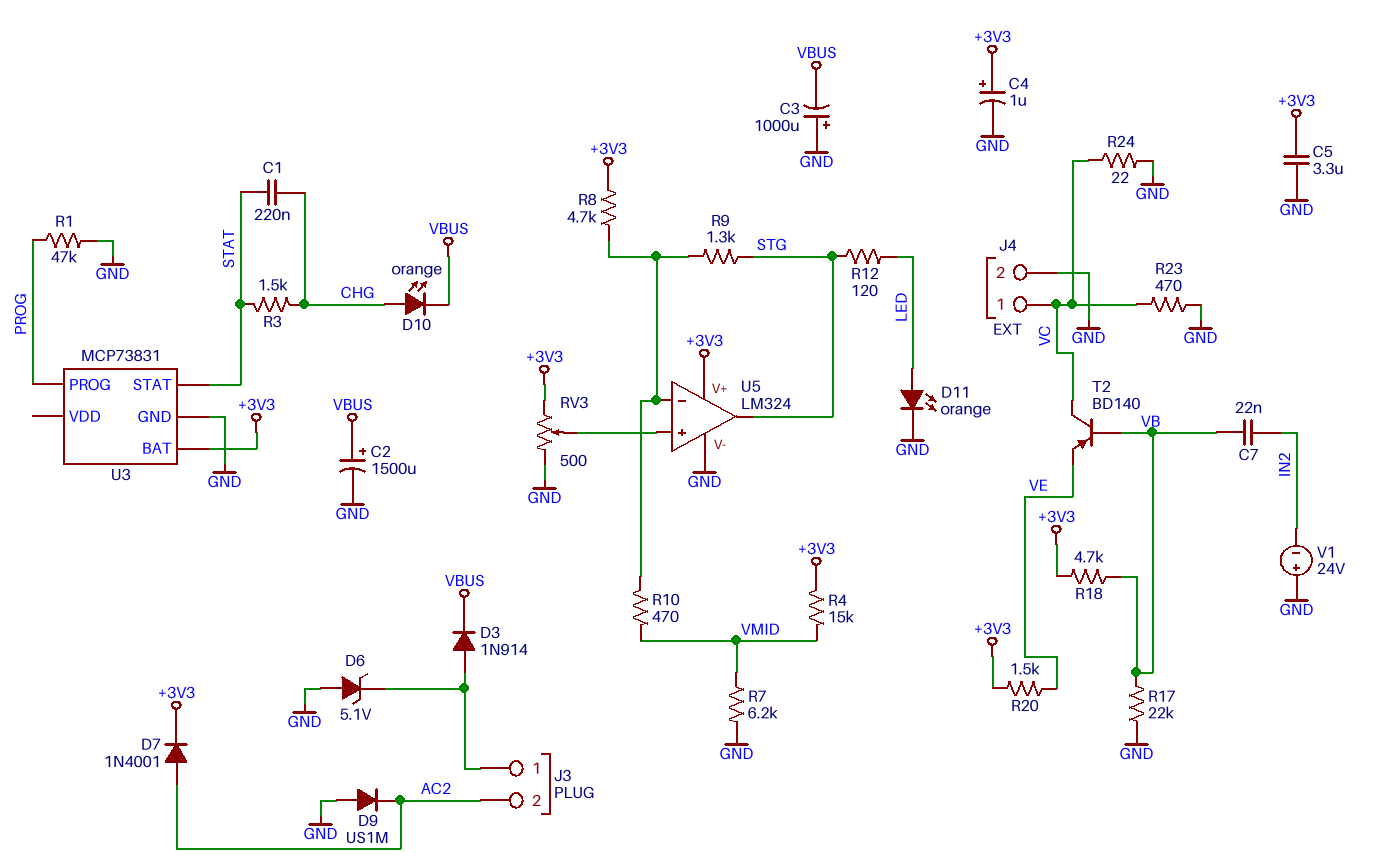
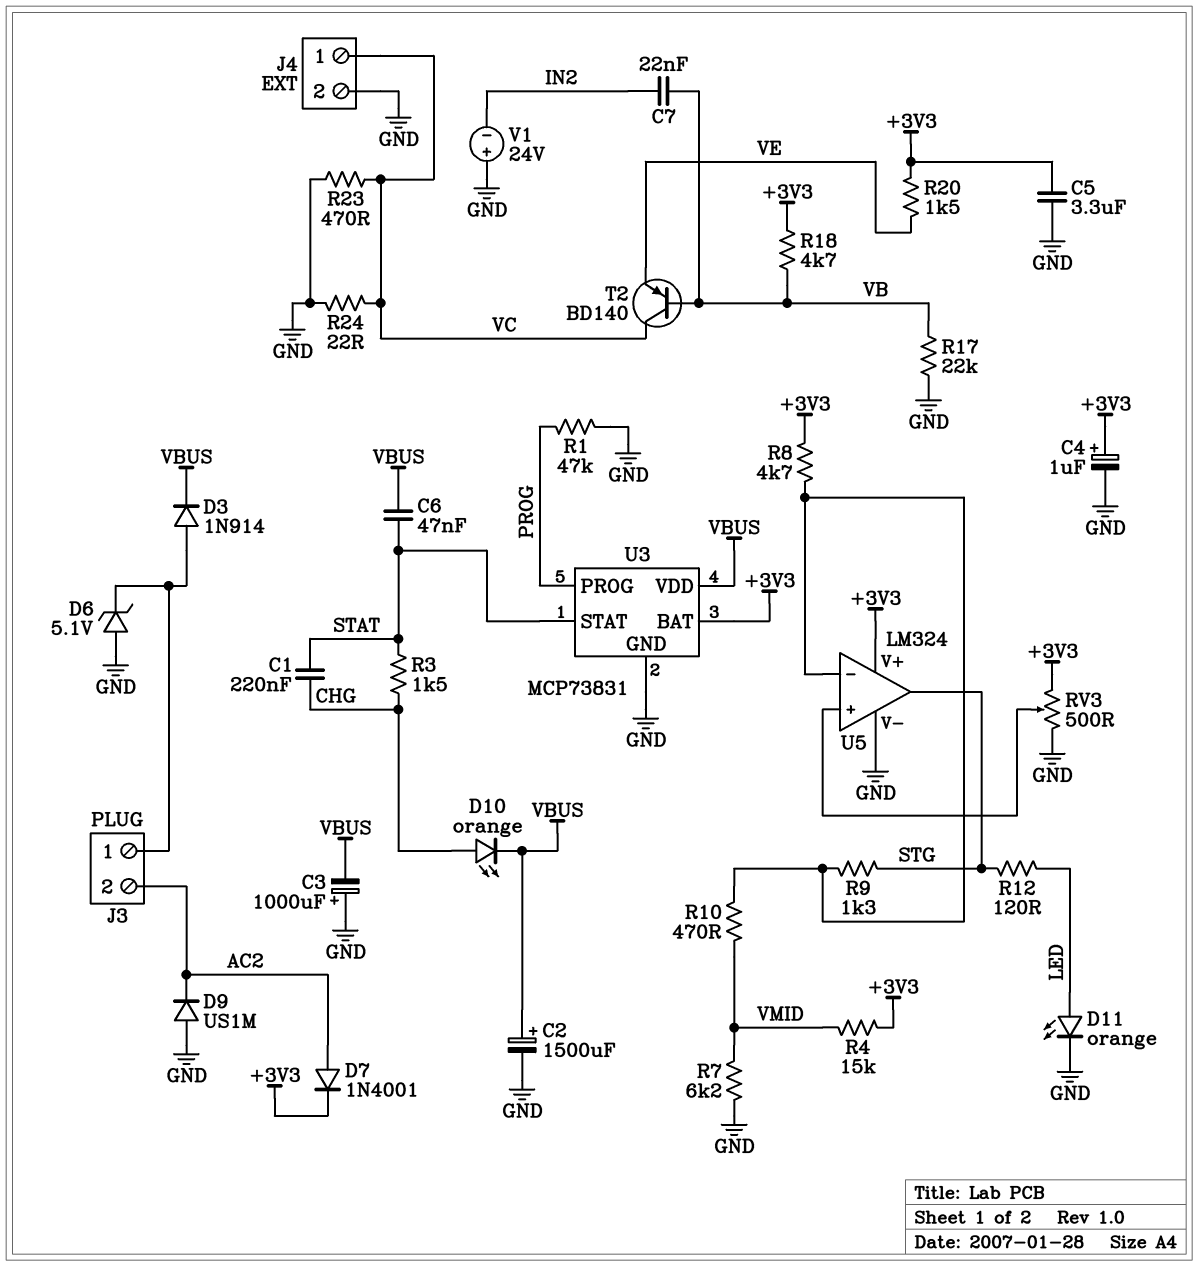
C6: none -> 47nF (STAT, VBUS)
U3 pin VDD: none -> VBUS

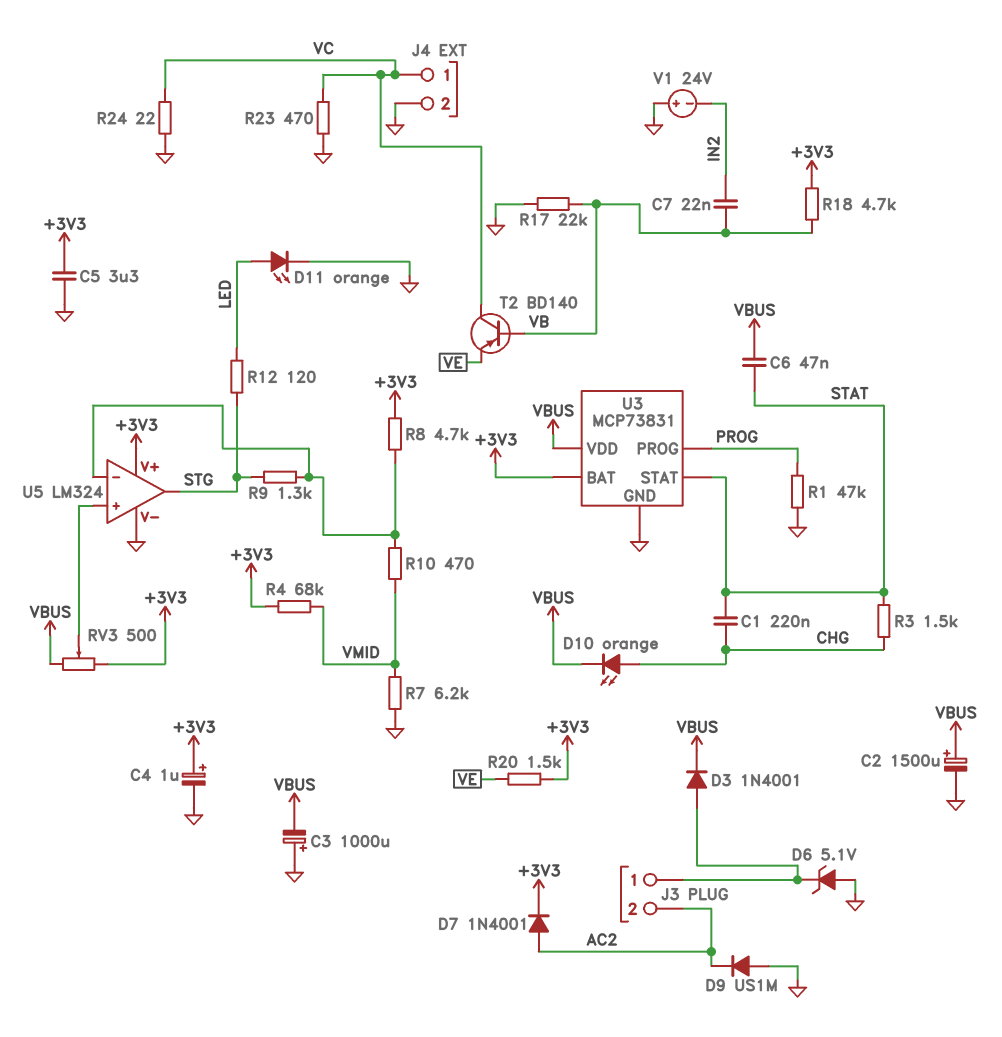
D3: diode 1N914 (A J3/1, K VBUS) -> diode 1N4001 (A J3/1, K VBUS)
R4: 15k (+3V3, VMID) -> 68k (+3V3, VMID)
RV3: 500 (+3V3, GND, wiper U5/in+) -> 500 (+3V3, VBUS, wiper U5/in+)

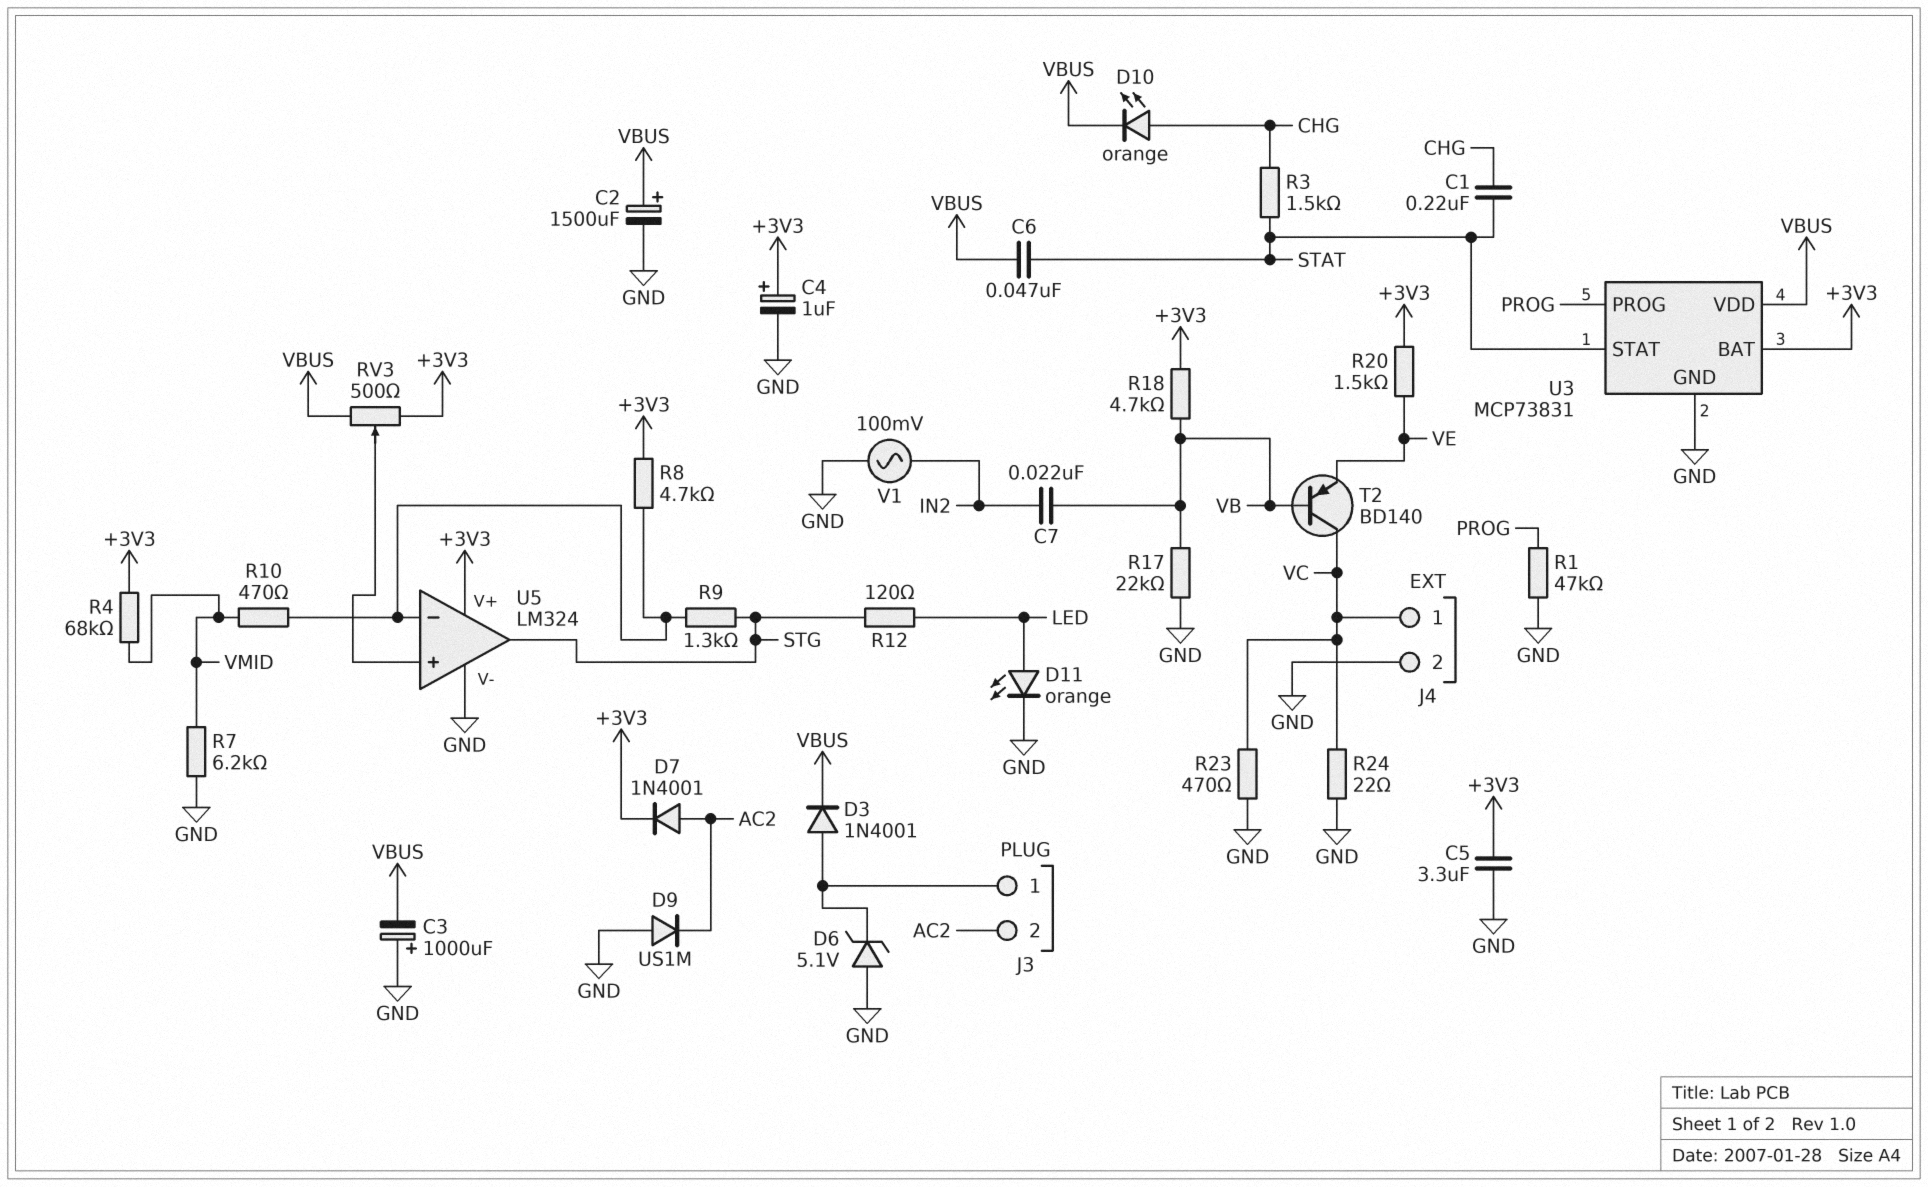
V1: 24V (plus GND, minus IN2) -> AC 100mV (GND, IN2)

